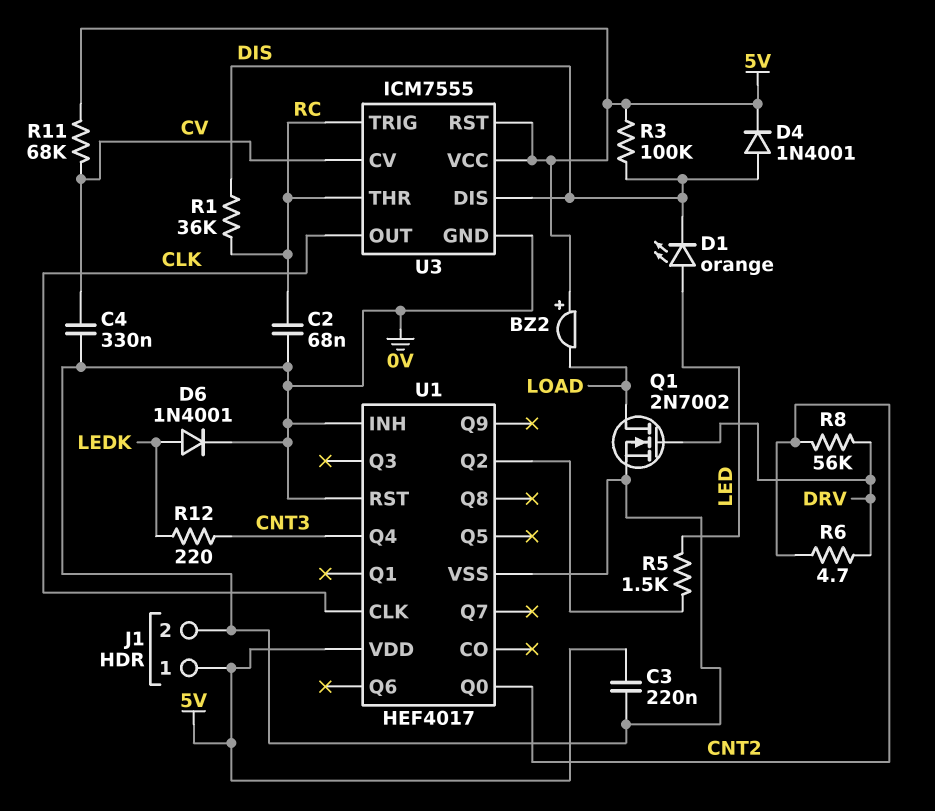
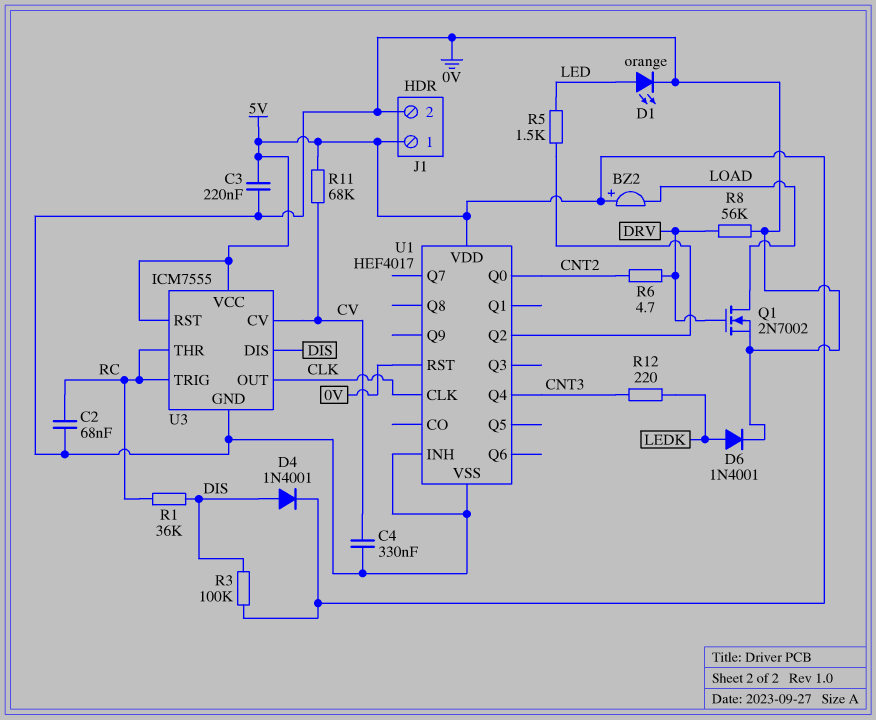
D1: LED orange (A LED, K DIS) -> LED orange (A LED, K 0V)
R8: 56k (CNT2, DRV) -> 56k (0V, DRV)

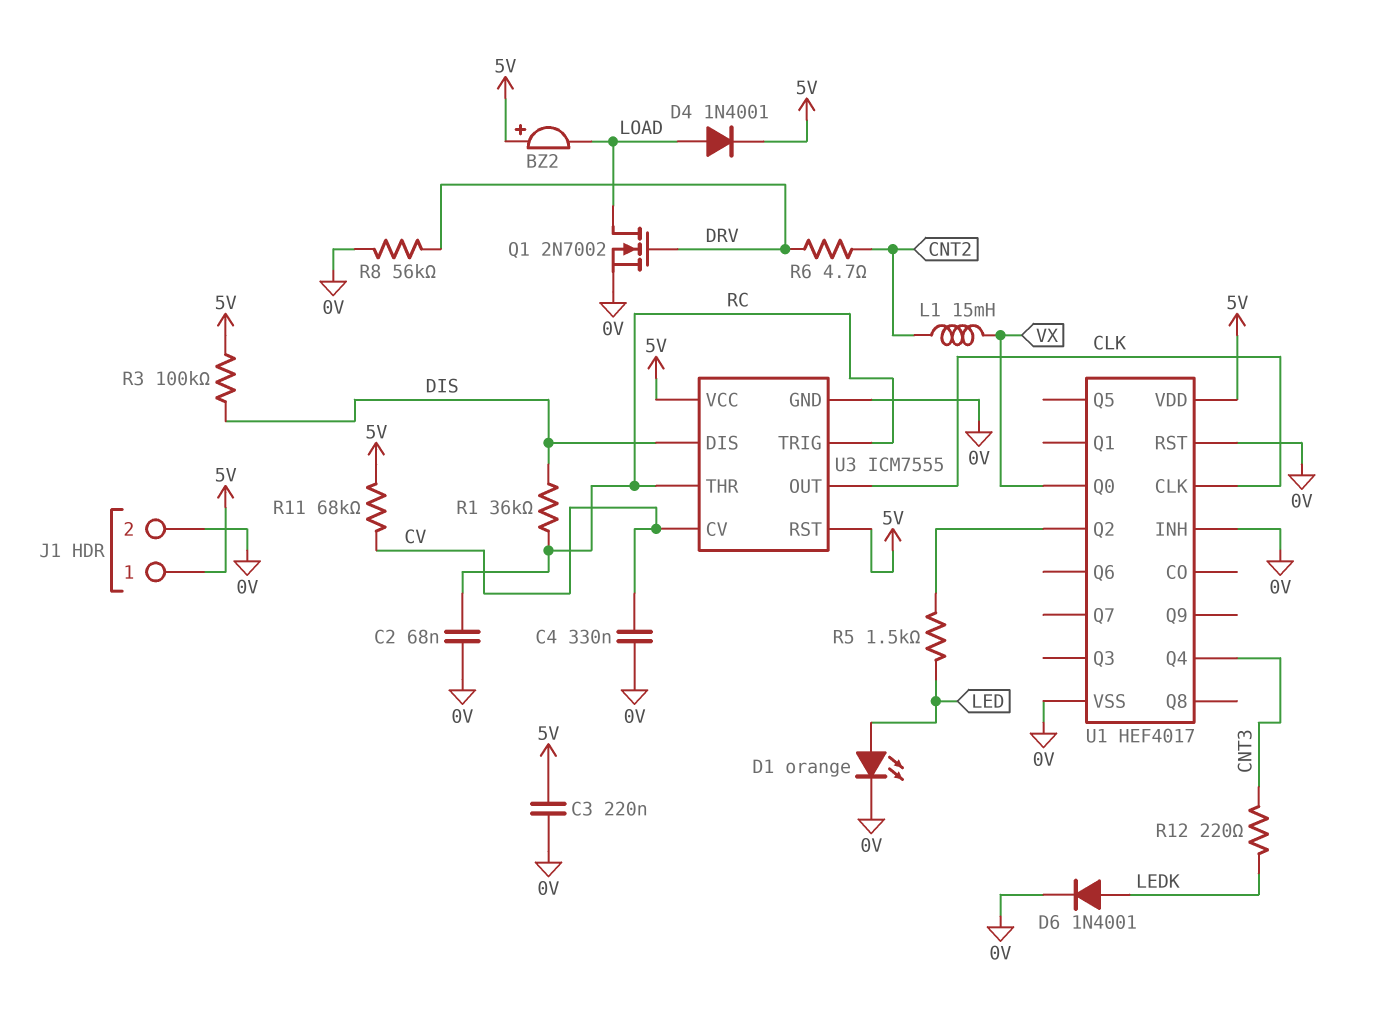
D4: diode 1N4001 (A DIS, K 5V) -> diode 1N4001 (A LOAD, K 5V)
L1: none -> 15mH (CNT2, VX)
U1 pin Q0: CNT2 -> VX

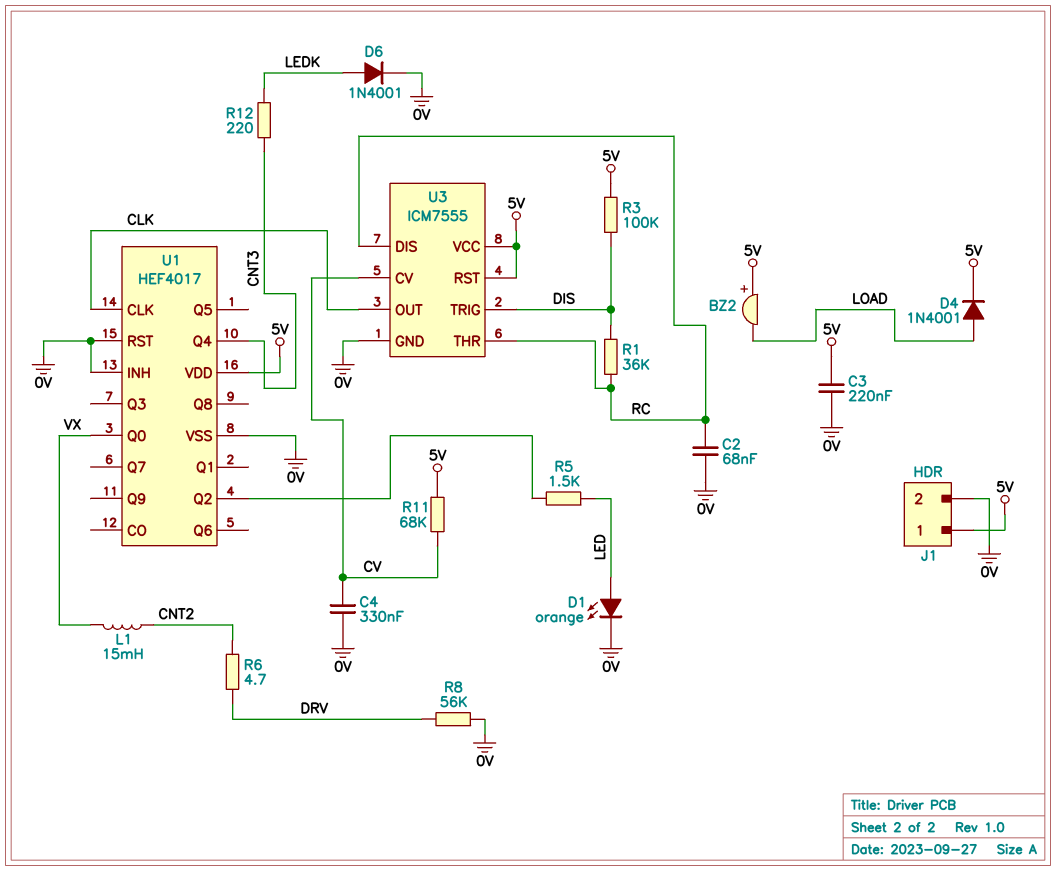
Q1: NMOS 2N7002 (G DRV, D LOAD, S 0V) -> none
U3 pin DIS: DIS -> RC
U3 pin TRIG: RC -> DIS

